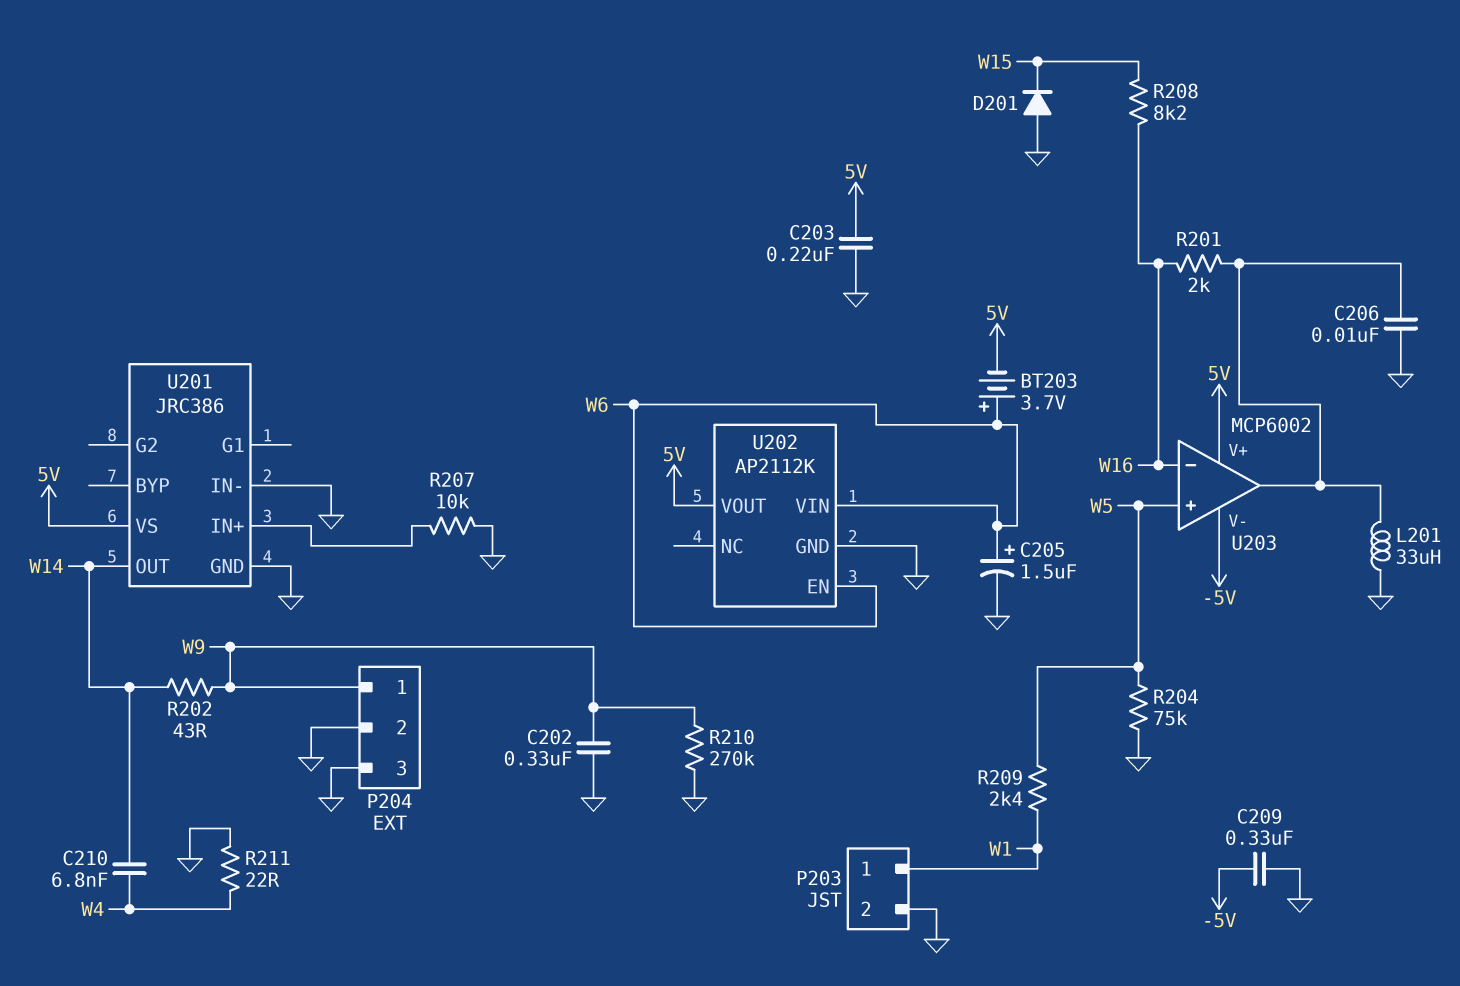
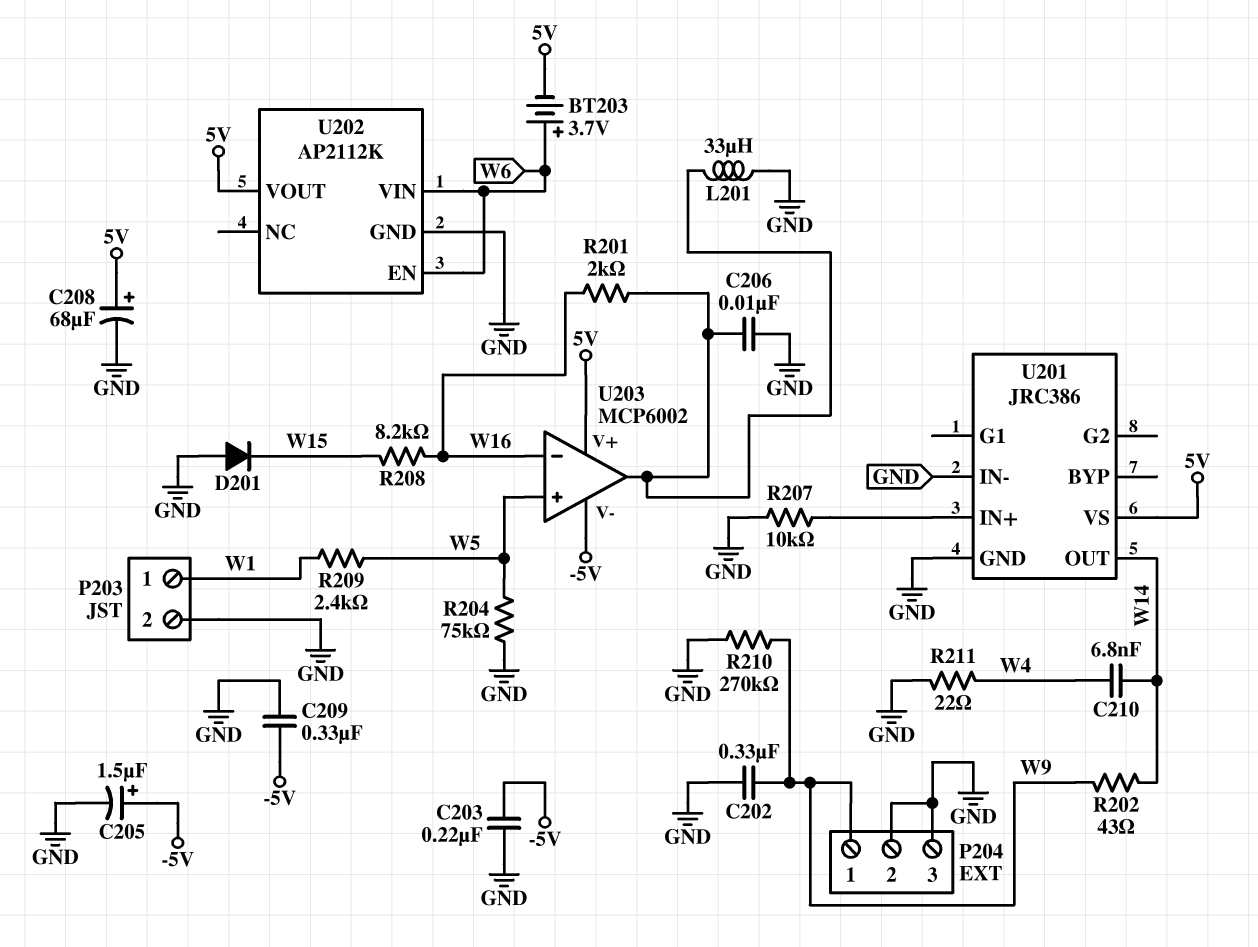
C203: 220nF (5V, GND) -> 220nF (-5V, GND)
C205: 1.5uF (plus W6, minus GND) -> 1.5uF (plus -5V, minus GND)
C208: none -> 68uF (plus 5V, minus GND)

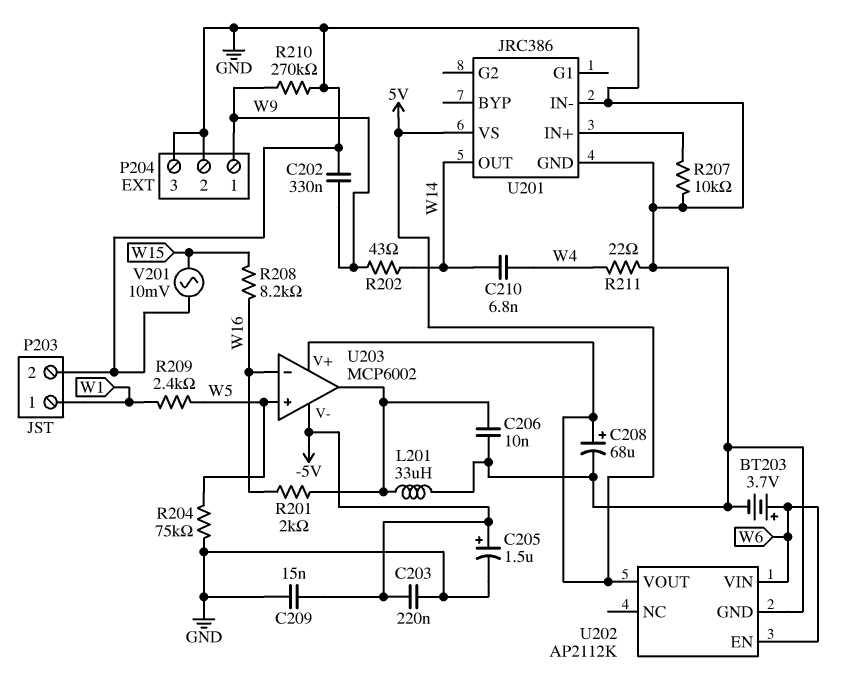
BT203: 3.7V (plus W6, minus 5V) -> 3.7V (plus W6, minus GND)
C209: 330nF (-5V, GND) -> 15nF (-5V, GND)
D201: diode (A GND, K W15) -> none
V201: none -> AC 10mV (GND, W15)

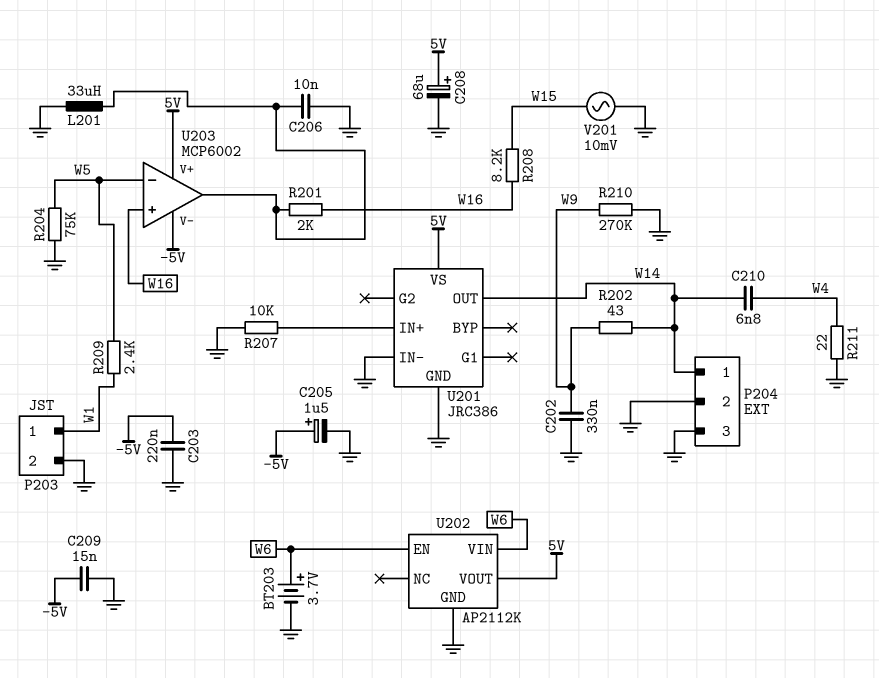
P204 pin 1: W9 -> W14
U203 pin in+: W5 -> W16
U203 pin in-: W16 -> W5

